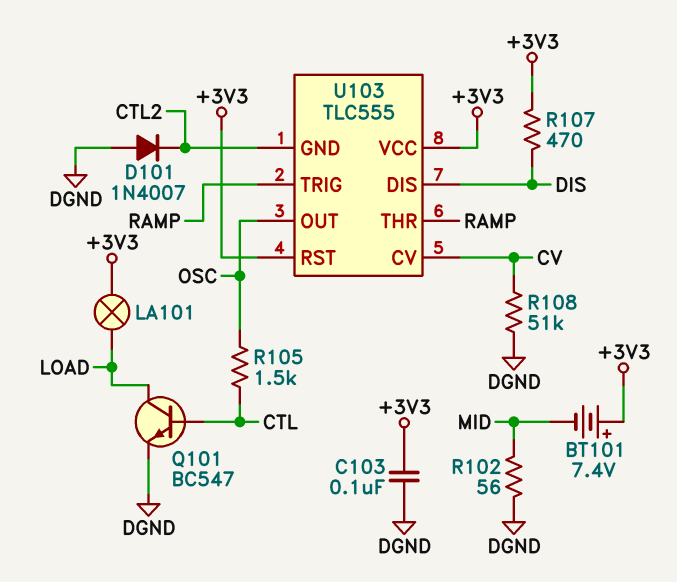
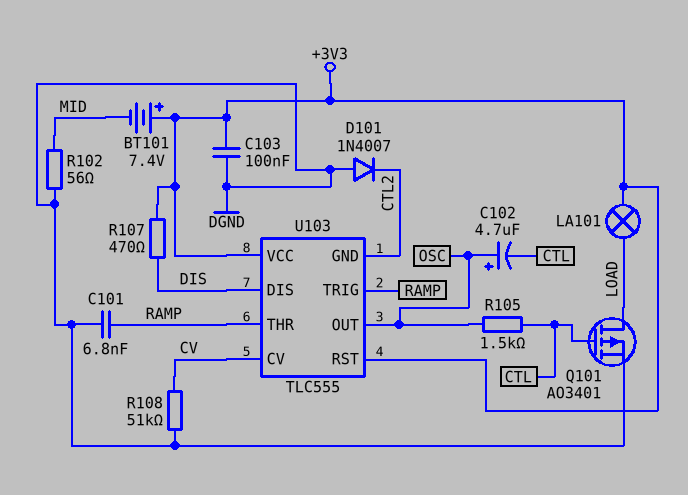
C101: none -> 6.8nF (DGND, RAMP)
C102: none -> 4.7uF (plus OSC, minus CTL)
Q101: NPN BC547 (B CTL, C LOAD, E DGND) -> PMOS AO3401 (G CTL, D LOAD, S DGND)

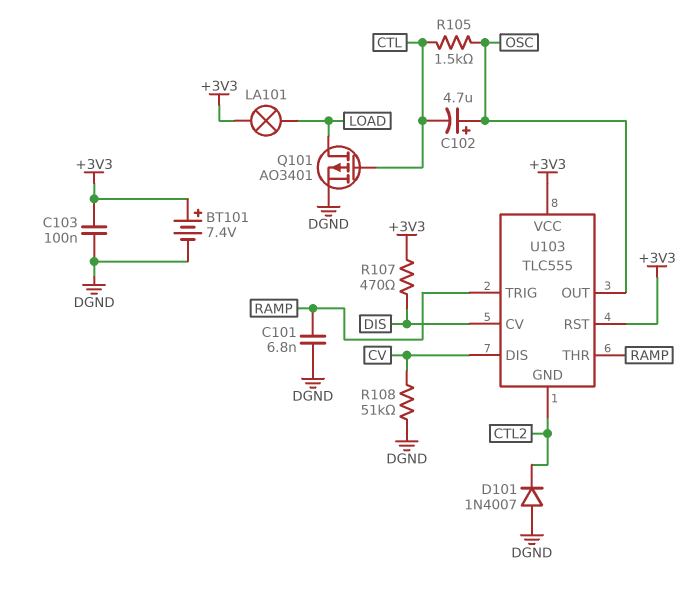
BT101: 7.4V (plus +3V3, minus MID) -> 7.4V (plus +3V3, minus DGND)
R102: 56 (DGND, MID) -> none
U103 pin CV: CV -> DIS
U103 pin DIS: DIS -> CV

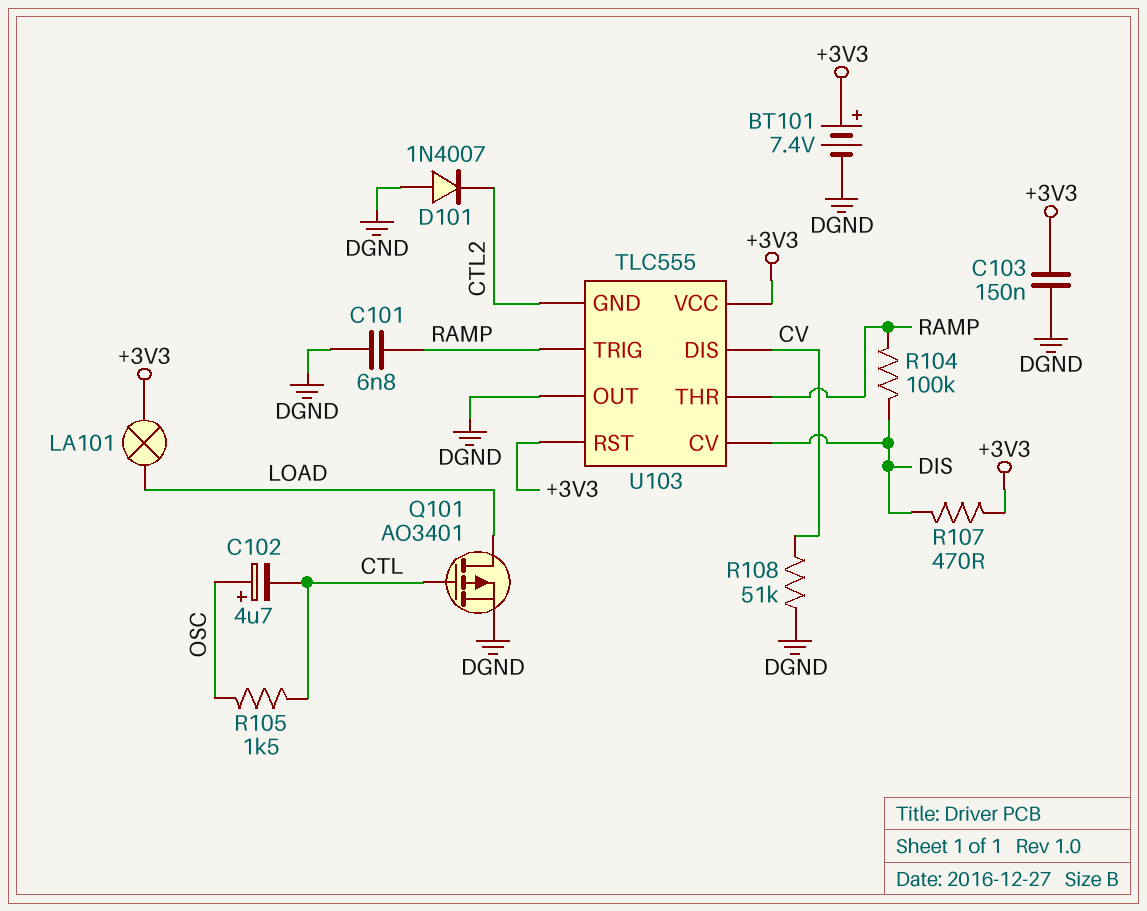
C103: 100nF (+3V3, DGND) -> 150nF (+3V3, DGND)
R104: none -> 100k (DIS, RAMP)
U103 pin OUT: OSC -> DGND

